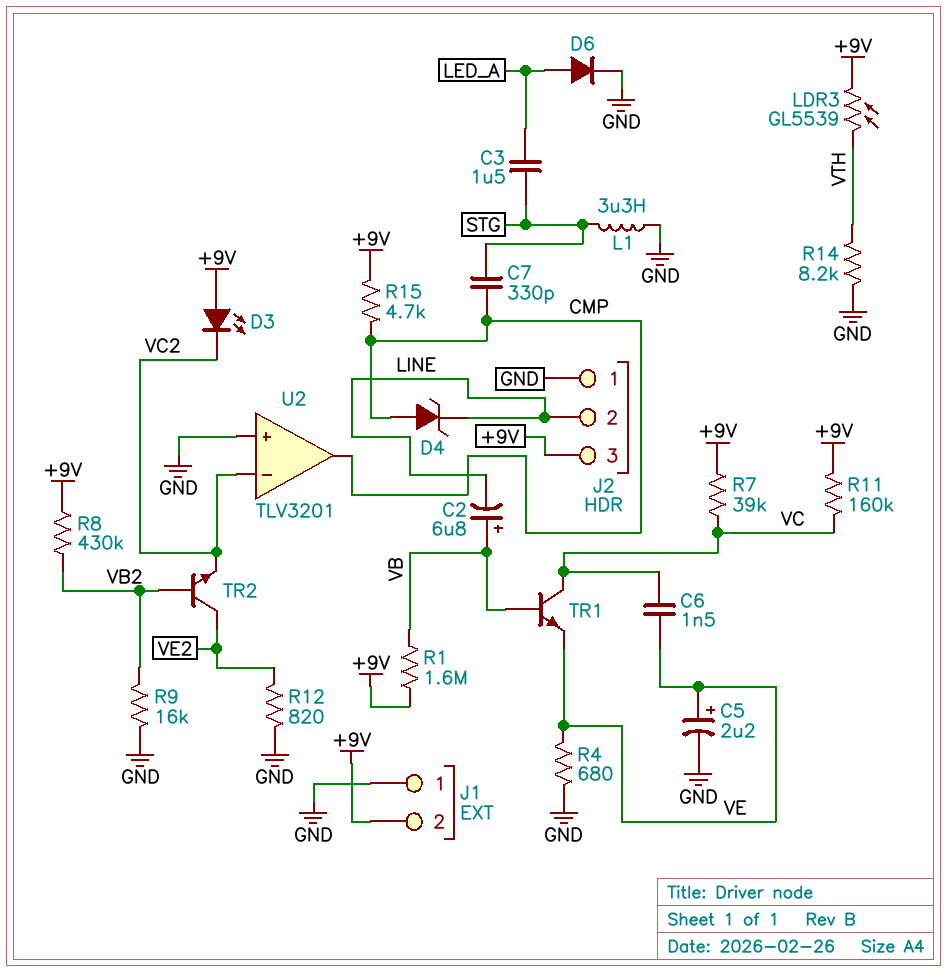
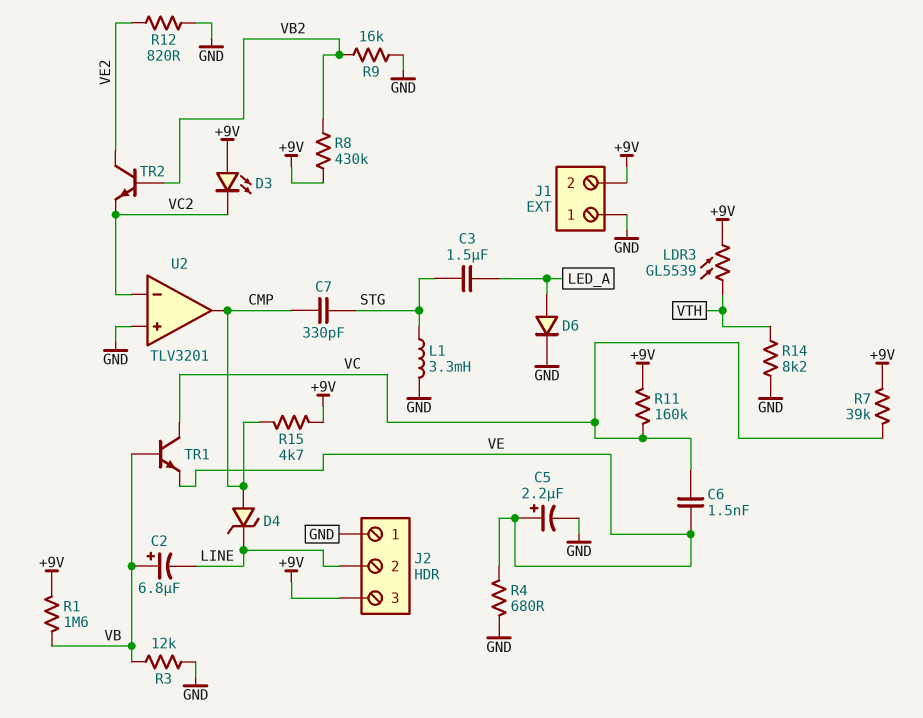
L1: 3.3uH (GND, STG) -> 3.3mH (GND, STG)
R3: none -> 12k (GND, VB)

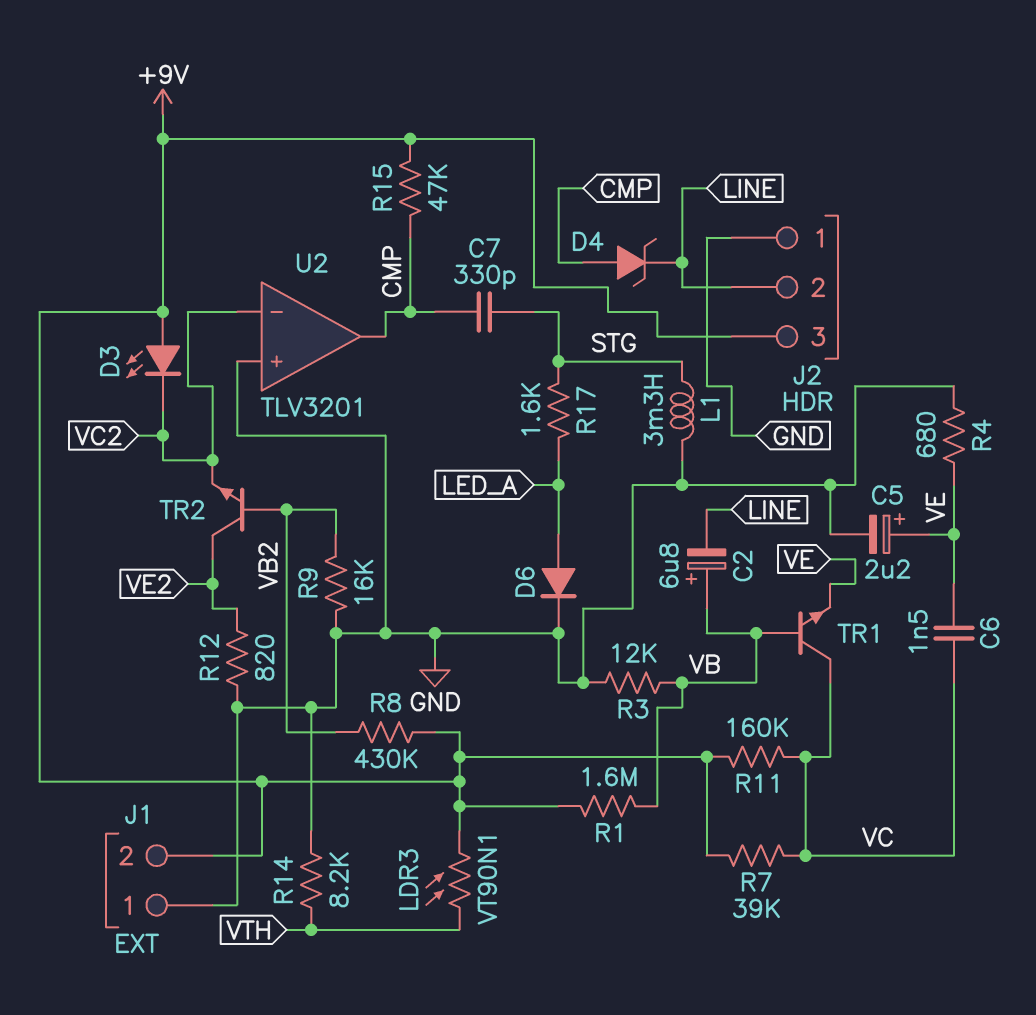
C3: 1.5uF (LED_A, STG) -> none
LDR3: GL5539 (+9V, VTH) -> VT90N1 (+9V, VTH)
R15: 4.7k (+9V, CMP) -> 47k (+9V, CMP)
R17: none -> 1.6k (LED_A, STG)

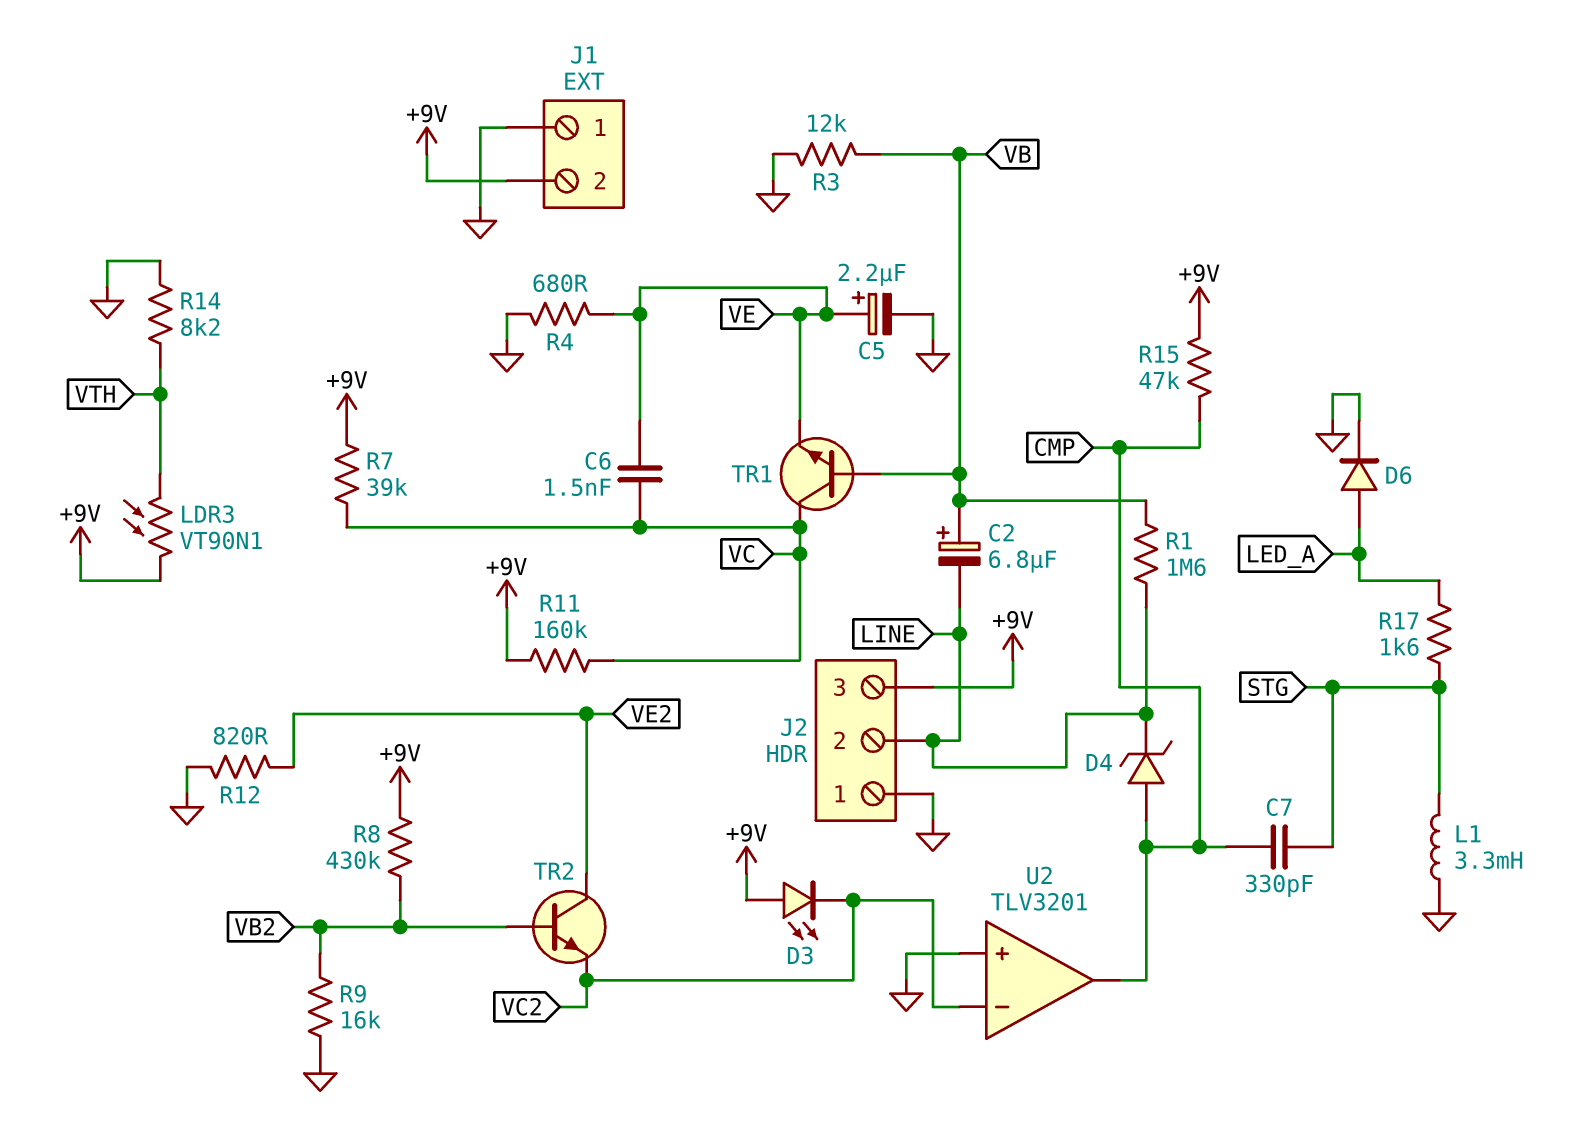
R1: 1.6M (+9V, VB) -> 1.6M (LINE, VB)

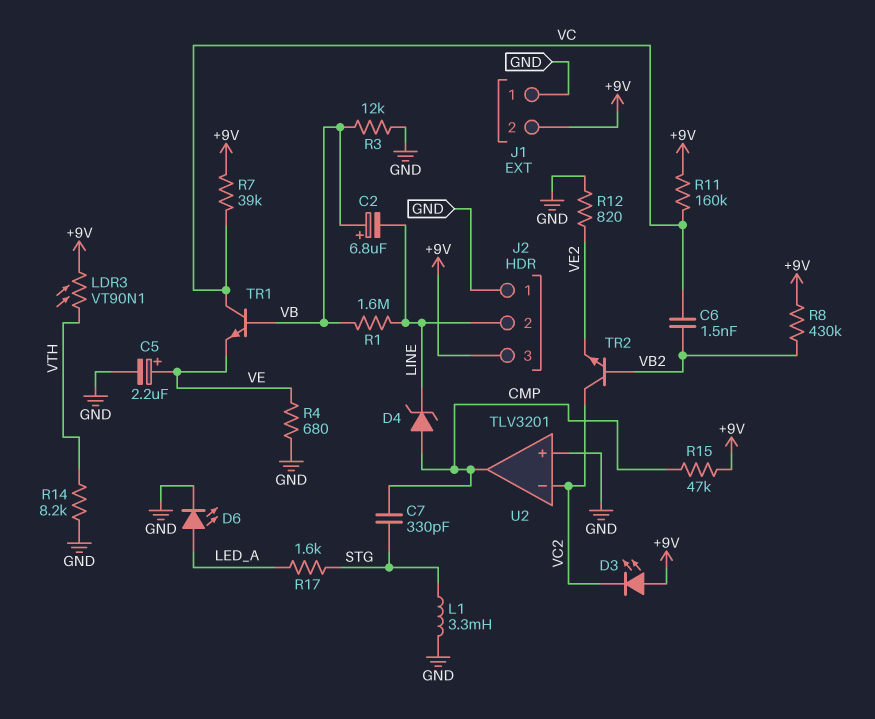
C6: 1.5nF (VC, VE) -> 1.5nF (VB2, VC)
D6: diode (A LED_A, K GND) -> LED (A LED_A, K GND)
R9: 16k (GND, VB2) -> none
TR2: NPN (B VB2, C VE2, E VC2) -> NPN (B VB2, C VC2, E VE2)

